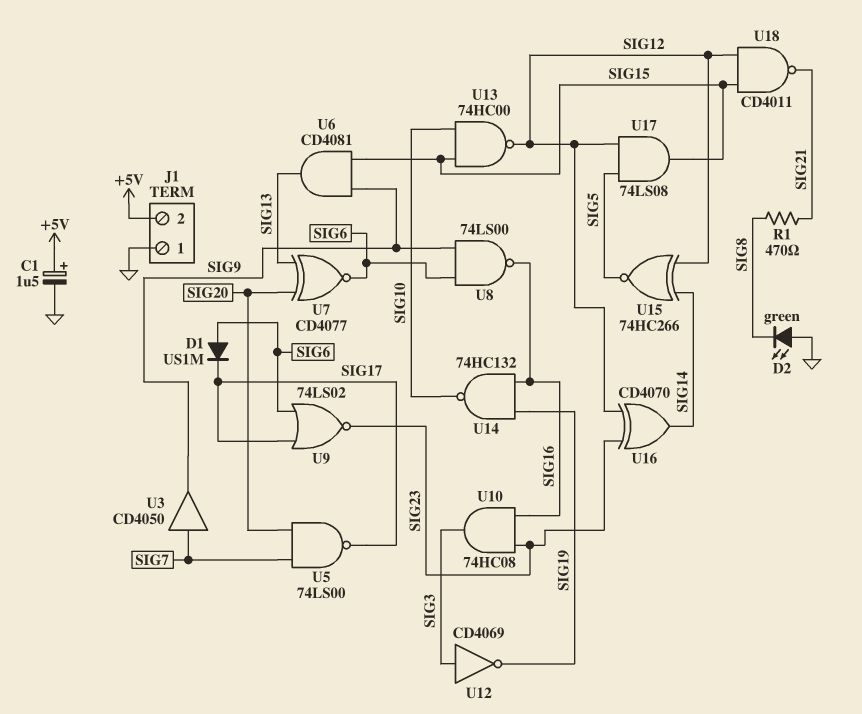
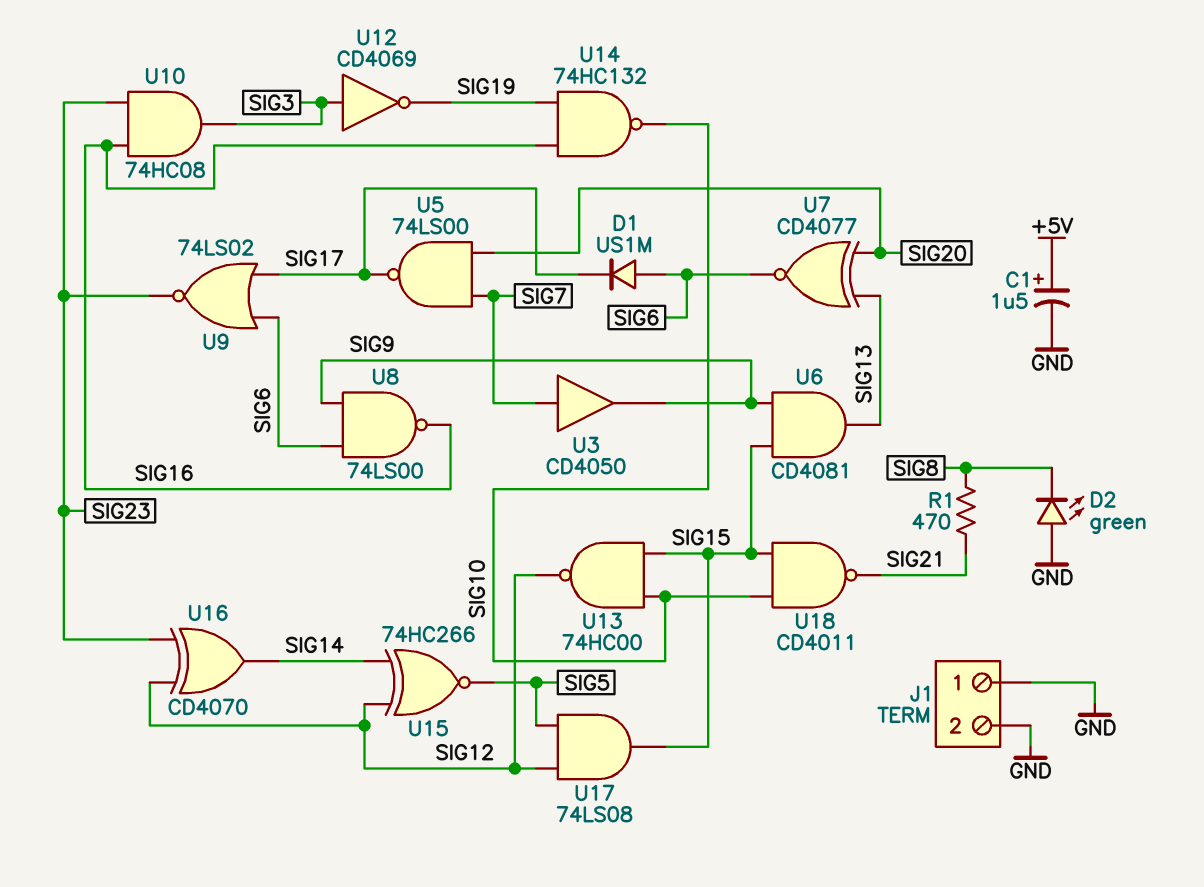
J1 pin 2: +5V -> GND
U18: NAND CD4011 (in SIG12, in SIG15, out SIG21) -> NAND CD4011 (in SIG10, in SIG15, out SIG21)

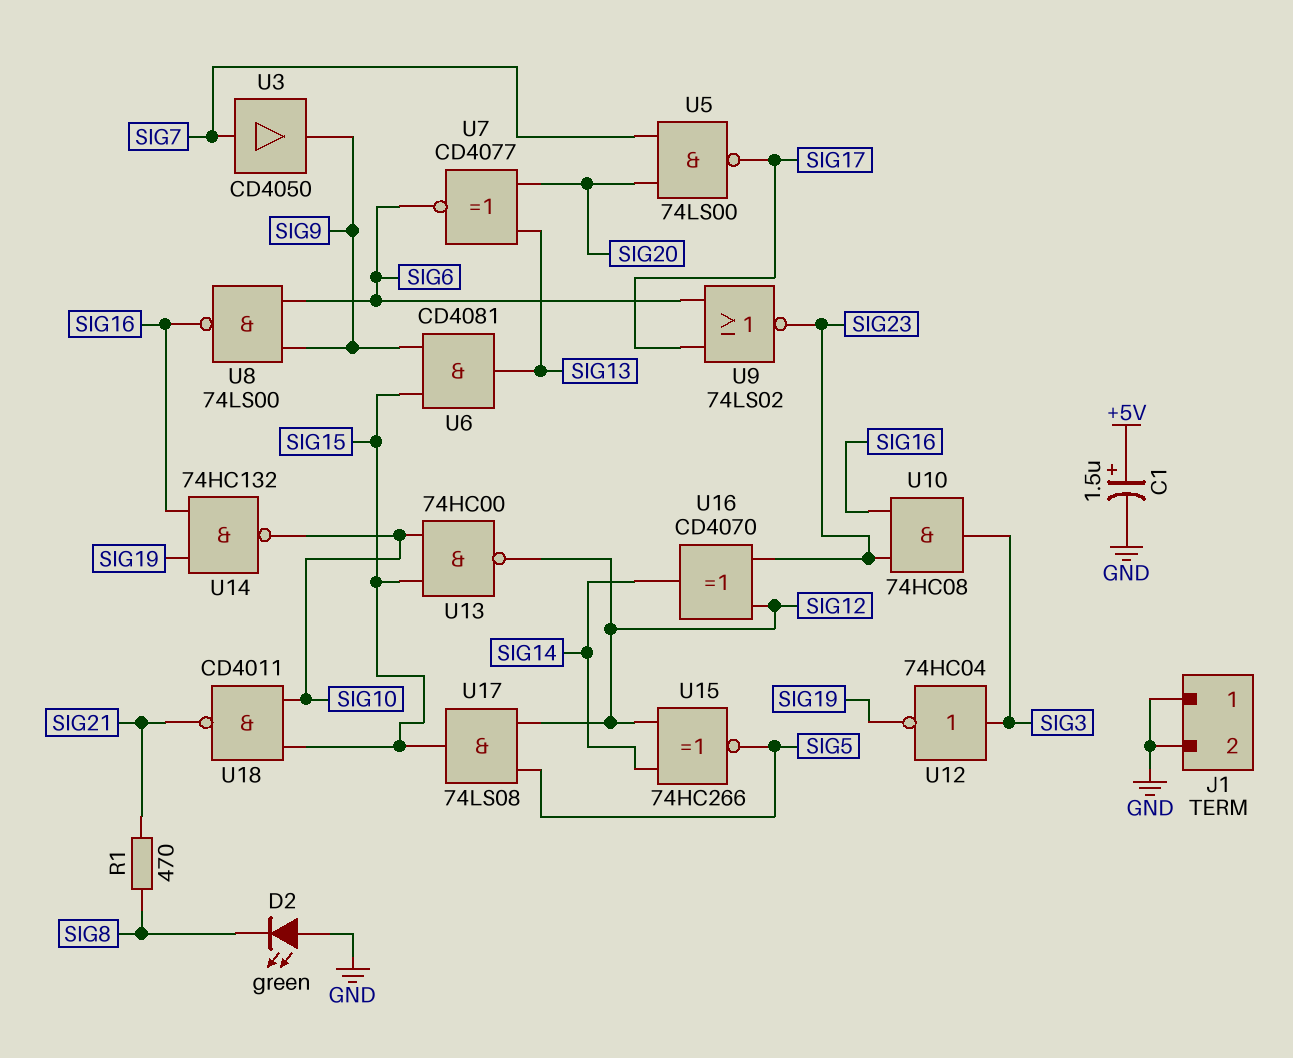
D1: diode US1M (A SIG6, K SIG17) -> none
U12: NOT CD4069 (in SIG3, out SIG19) -> NOT 74HC04 (in SIG3, out SIG19)

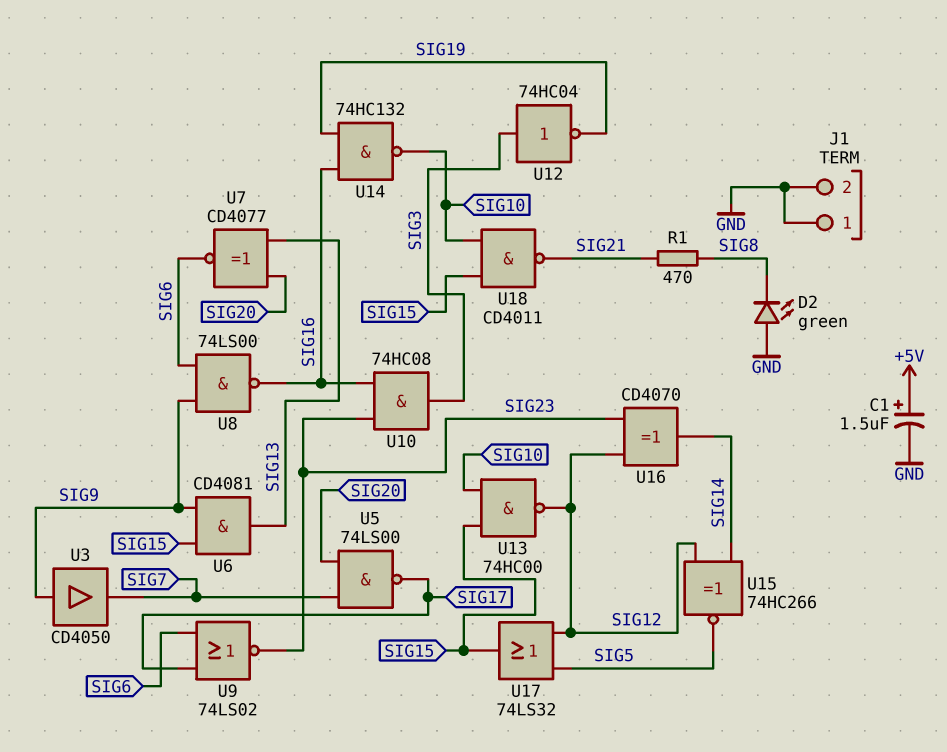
U3: buffer CD4050 (in SIG7, out SIG9) -> buffer CD4050 (in SIG9, out SIG7)
U17: AND 74LS08 (in SIG5, in SIG12, out SIG15) -> OR 74LS32 (in SIG5, in SIG12, out SIG15)

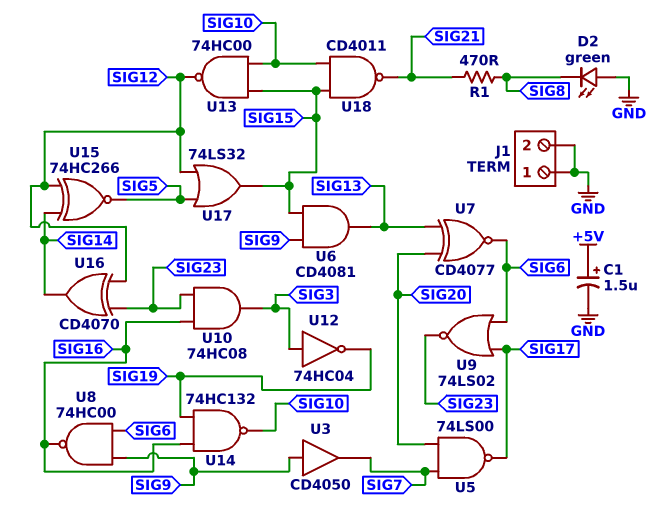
U8: NAND 74LS00 (in SIG6, in SIG9, out SIG16) -> NAND 74HC00 (in SIG6, in SIG9, out SIG16)

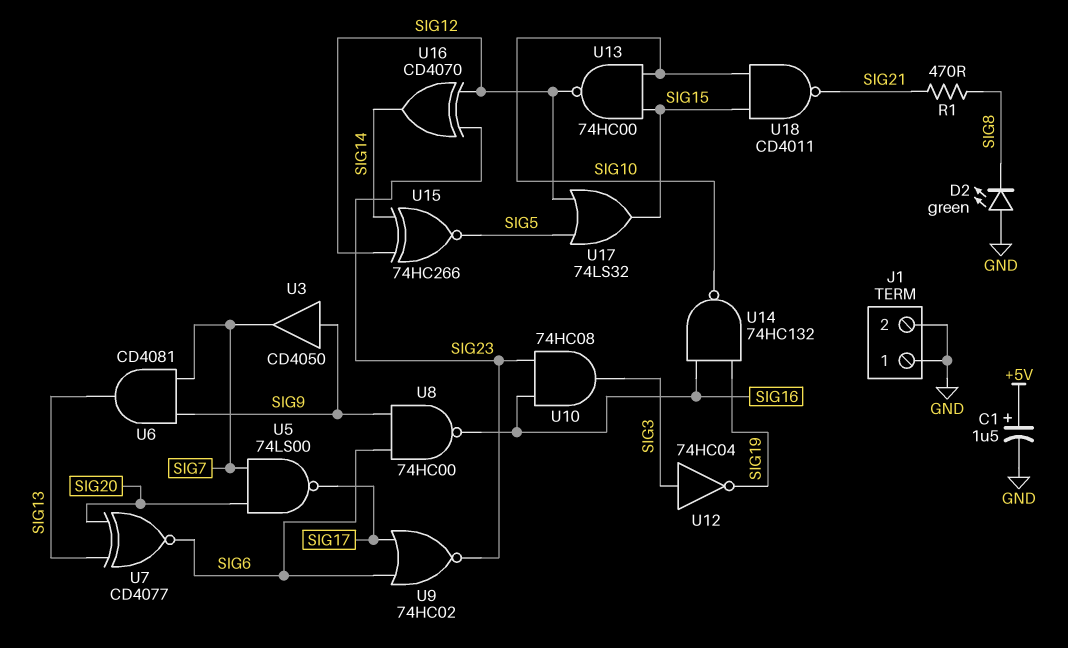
U6: AND CD4081 (in SIG9, in SIG15, out SIG13) -> AND CD4081 (in SIG7, in SIG9, out SIG13)
U9: NOR 74LS02 (in SIG6, in SIG17, out SIG23) -> NOR 74HC02 (in SIG6, in SIG17, out SIG23)

